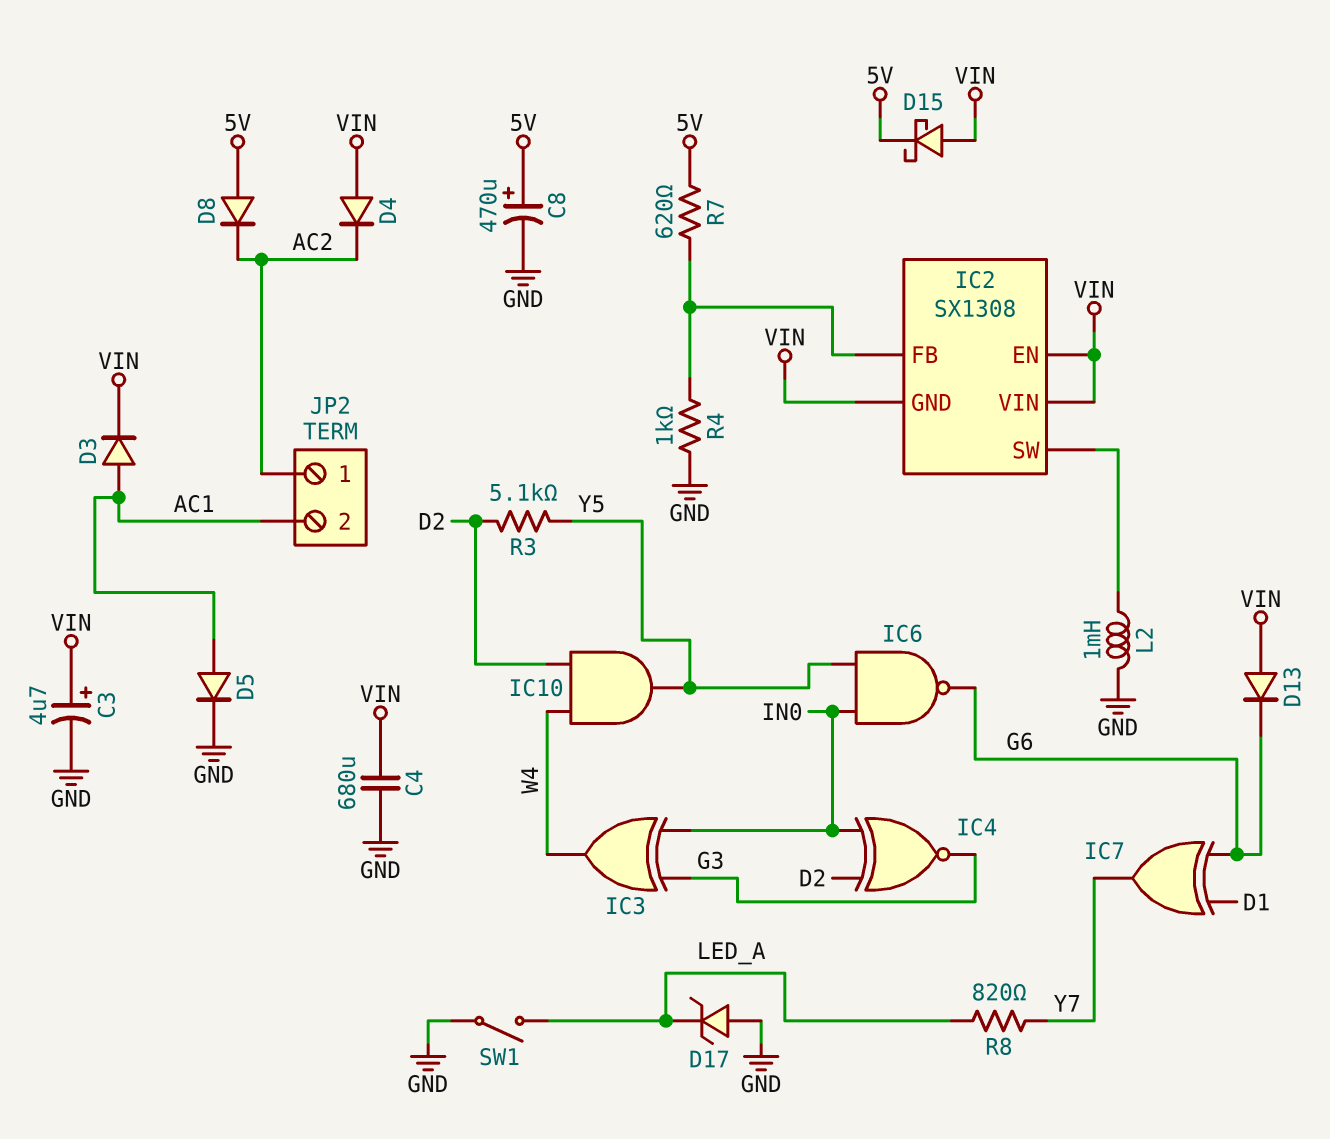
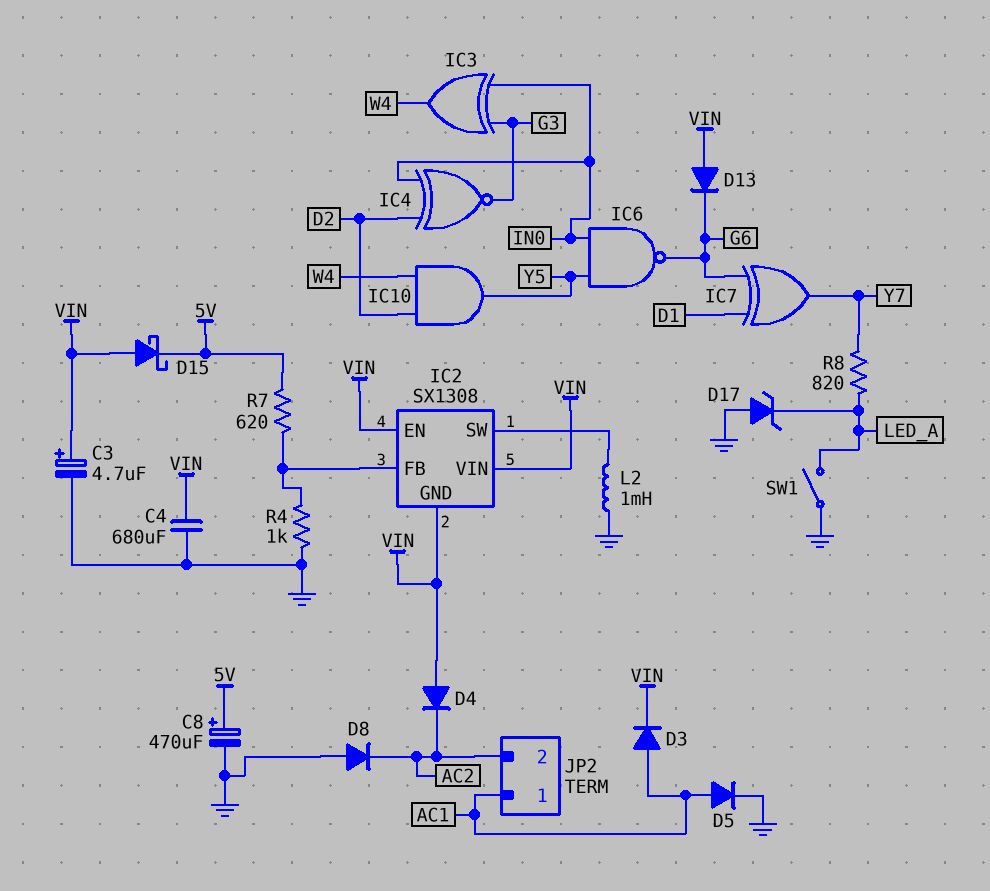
D8: diode (A 5V, K AC2) -> diode (A GND, K AC2)
JP2 pin 1: AC2 -> AC1
JP2 pin 2: AC1 -> AC2
R3: 5.1k (D2, Y5) -> none

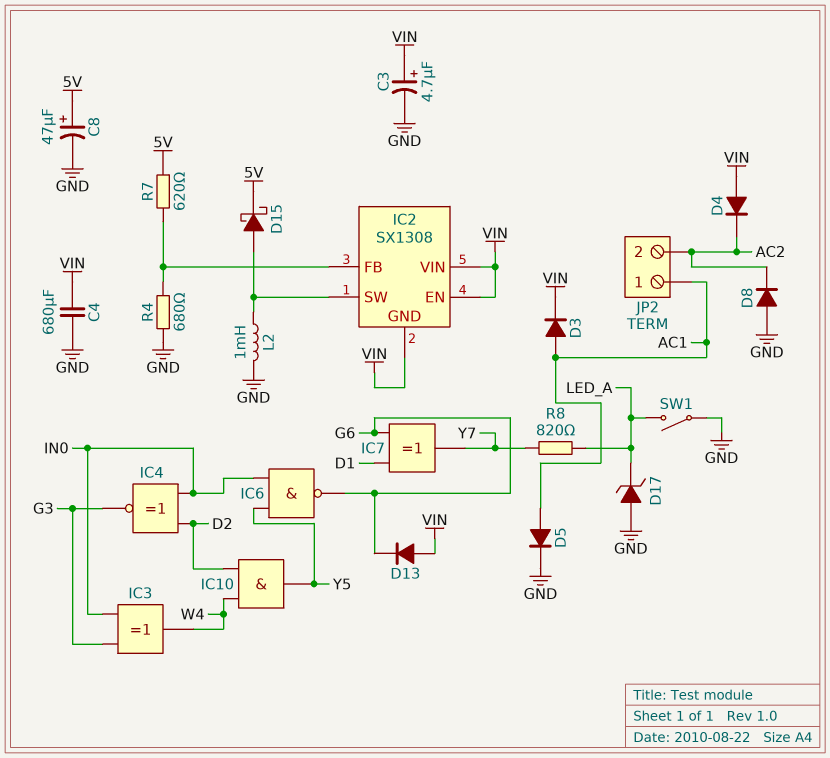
C8: 470uF (plus 5V, minus GND) -> 47uF (plus 5V, minus GND)
D15: schottky (A VIN, K 5V) -> schottky (A IC2/SW, K 5V)
R4: 1k (GND, IC2/FB) -> 680 (GND, IC2/FB)

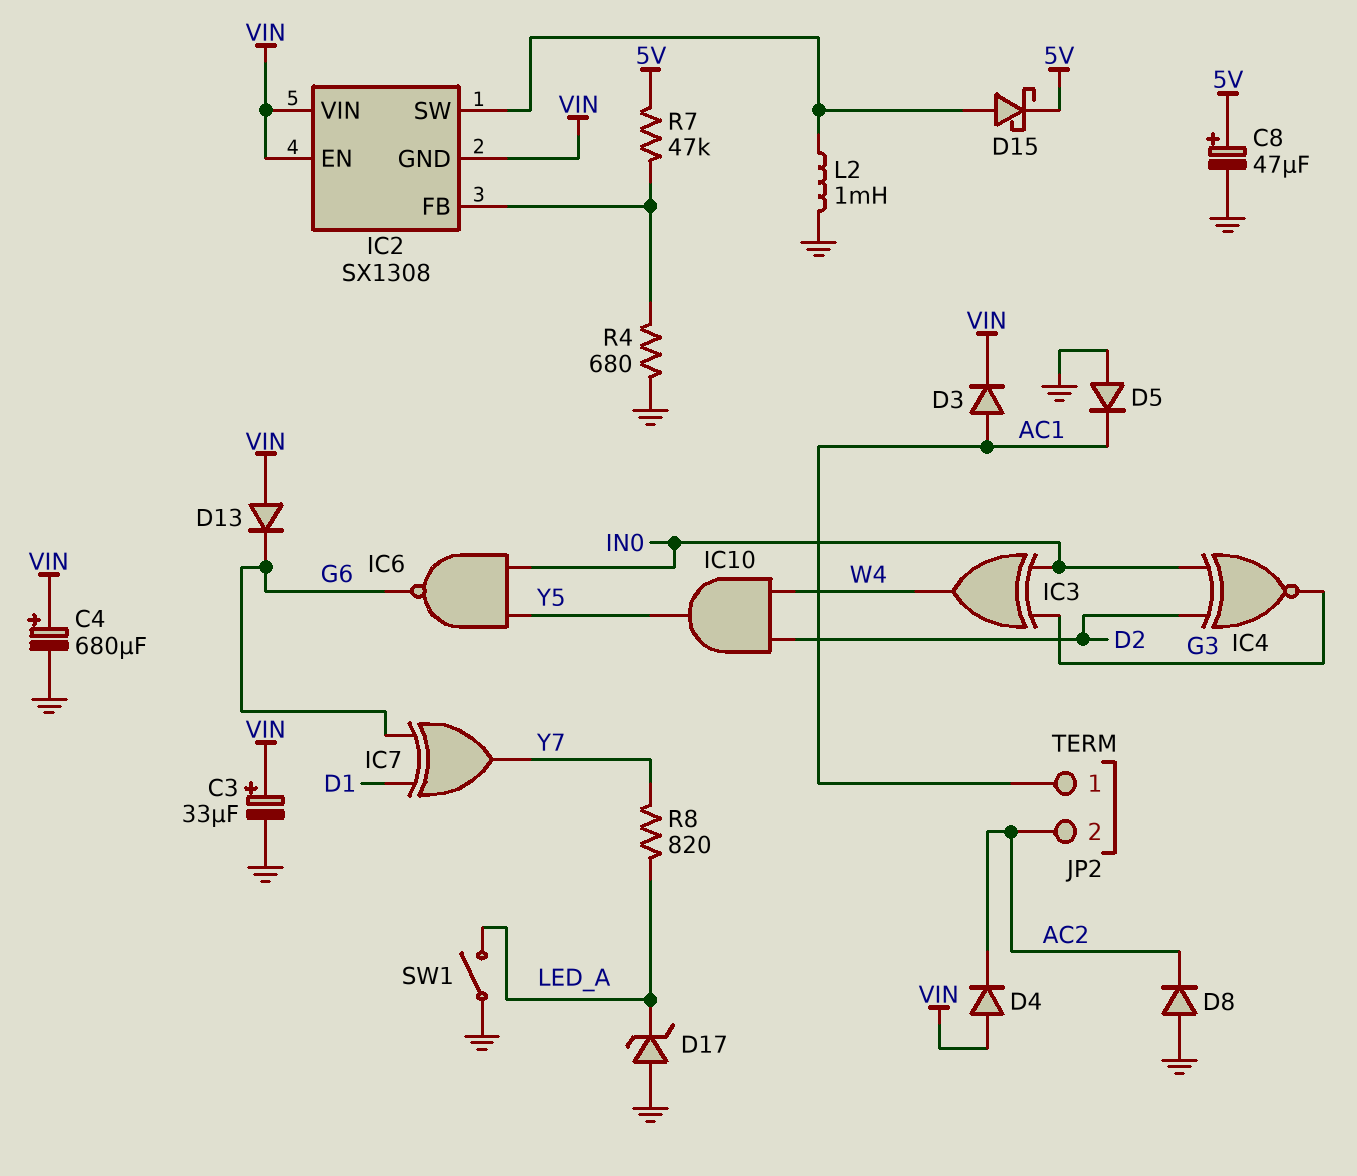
C3: 4.7uF (plus VIN, minus GND) -> 33uF (plus VIN, minus GND)
C4: 680uF (GND, VIN) -> 680uF (plus VIN, minus GND)
D5: diode (A AC1, K GND) -> diode (A GND, K AC1)
R7: 620 (5V, IC2/FB) -> 47k (5V, IC2/FB)

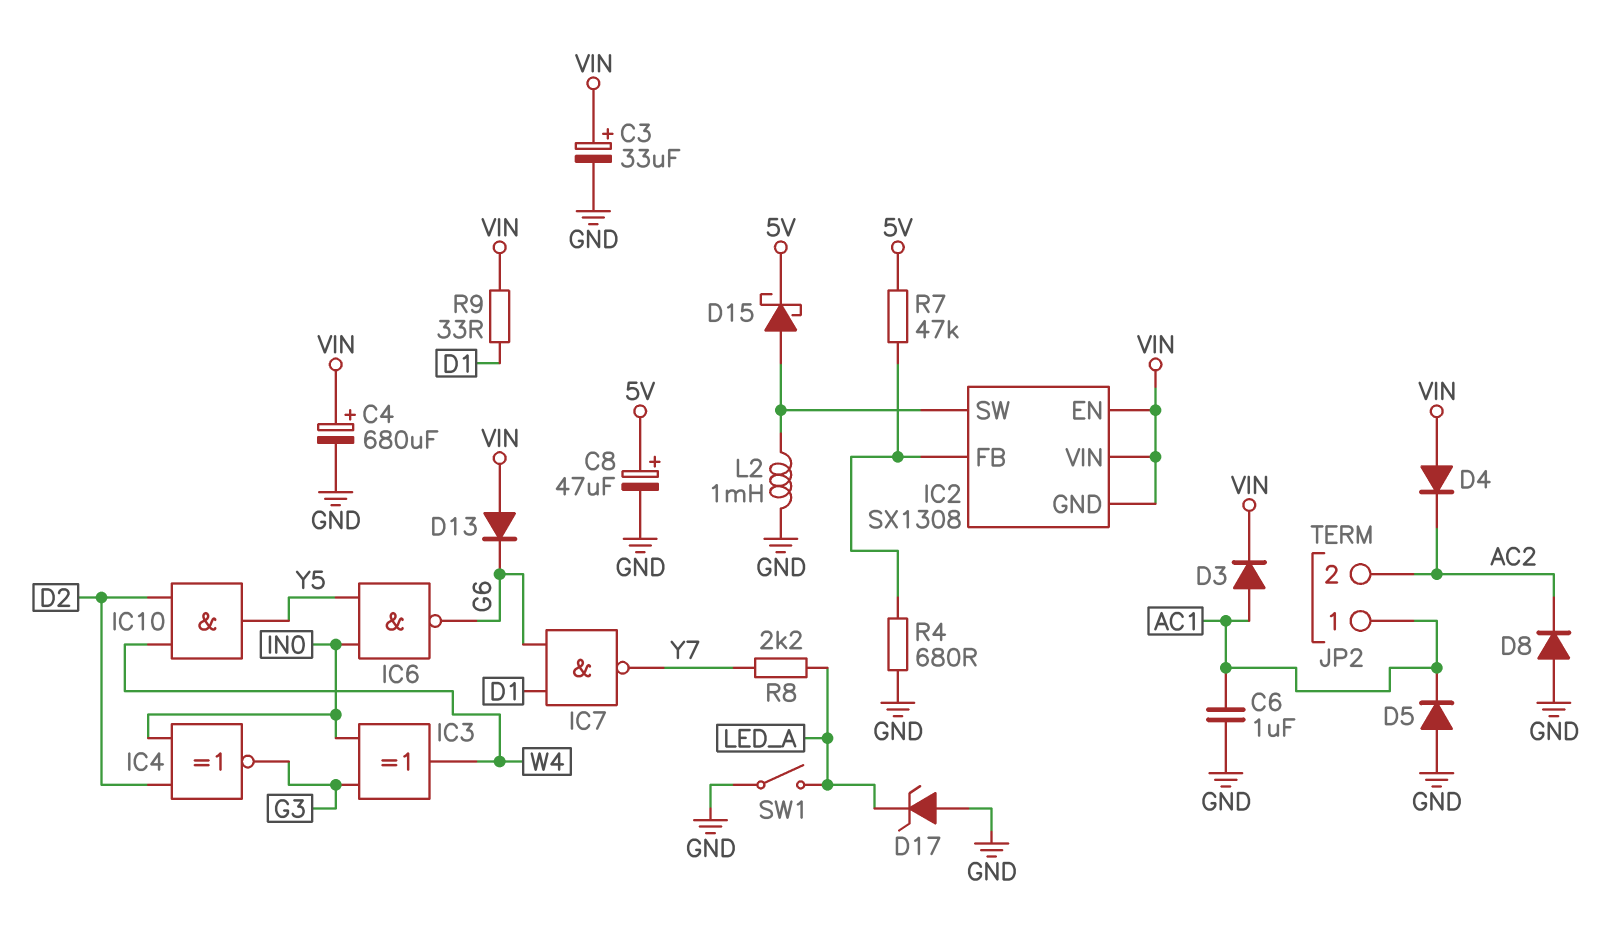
C6: none -> 1uF (AC1, GND)
IC7: XOR (in D1, in G6, out Y7) -> NAND (in D1, in G6, out Y7)
R8: 820 (LED_A, Y7) -> 2.2k (LED_A, Y7)
R9: none -> 33 (D1, VIN)

